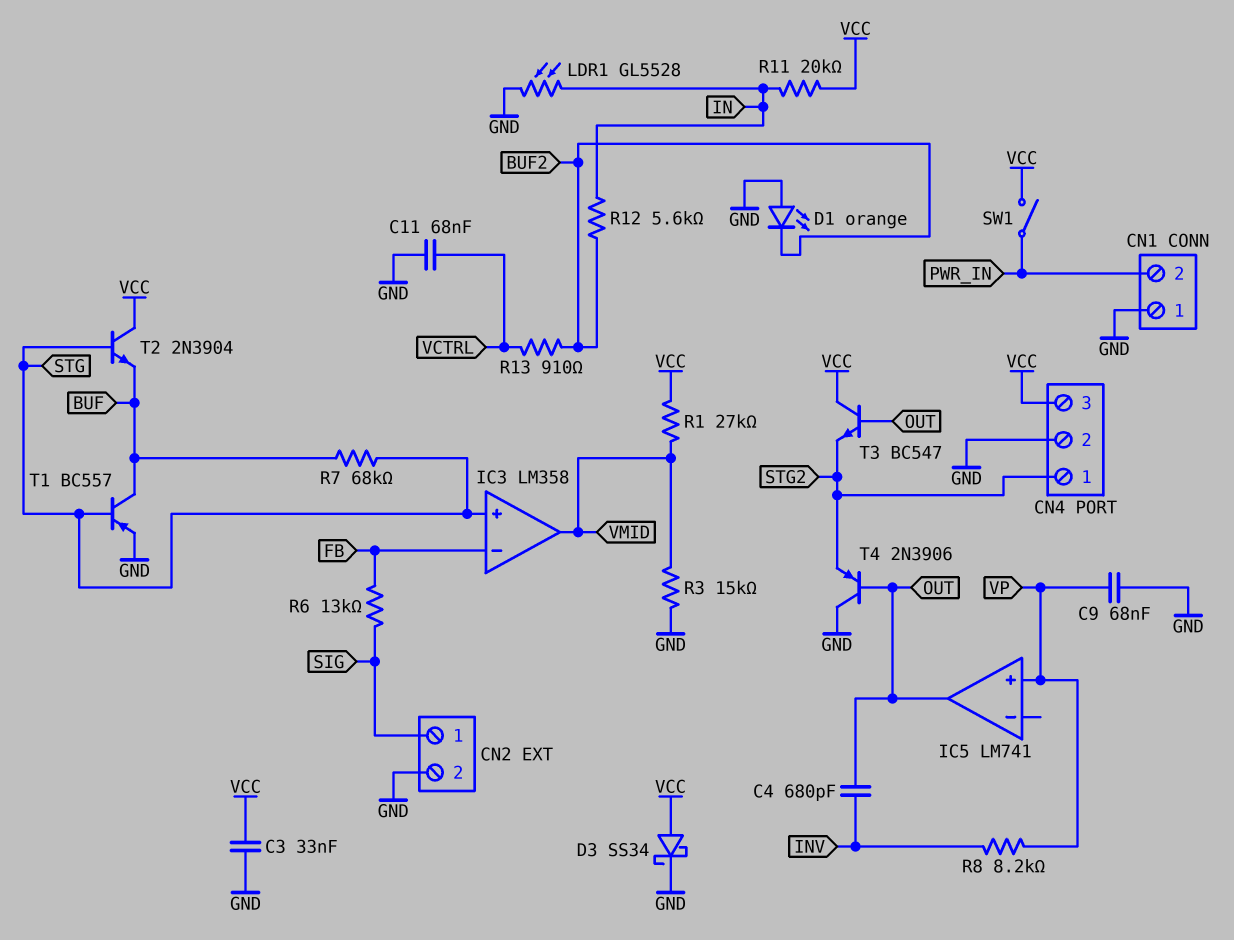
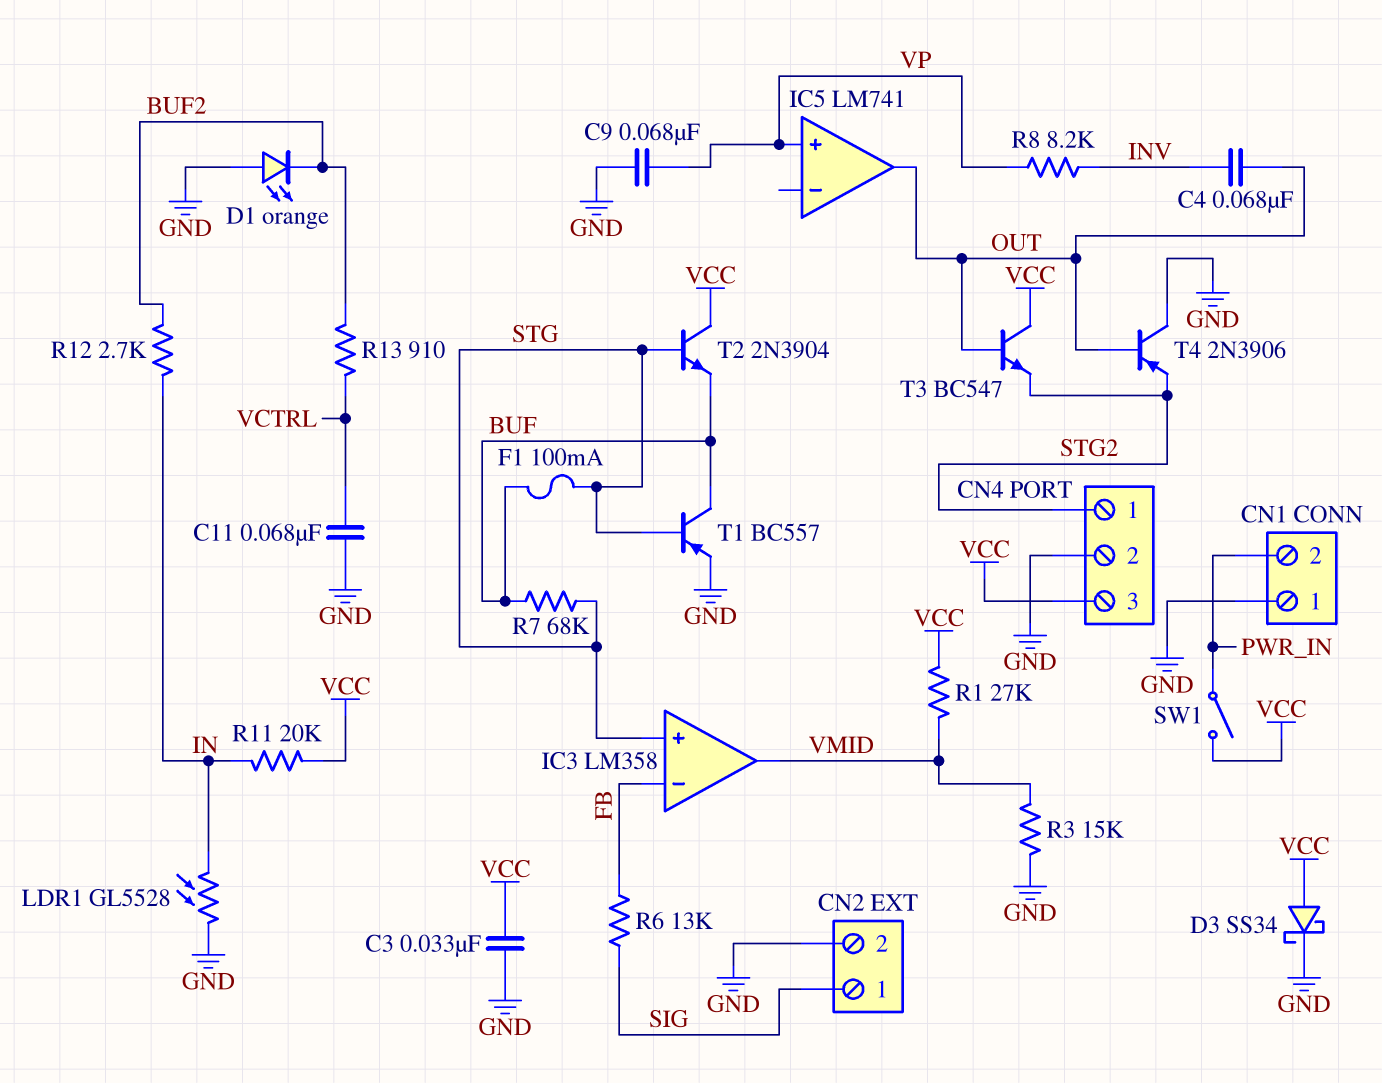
C4: 680pF (INV, OUT) -> 68nF (INV, OUT)
F1: none -> 100mA (BUF, STG)
R12: 5.6k (BUF2, IN) -> 2.7k (BUF2, IN)

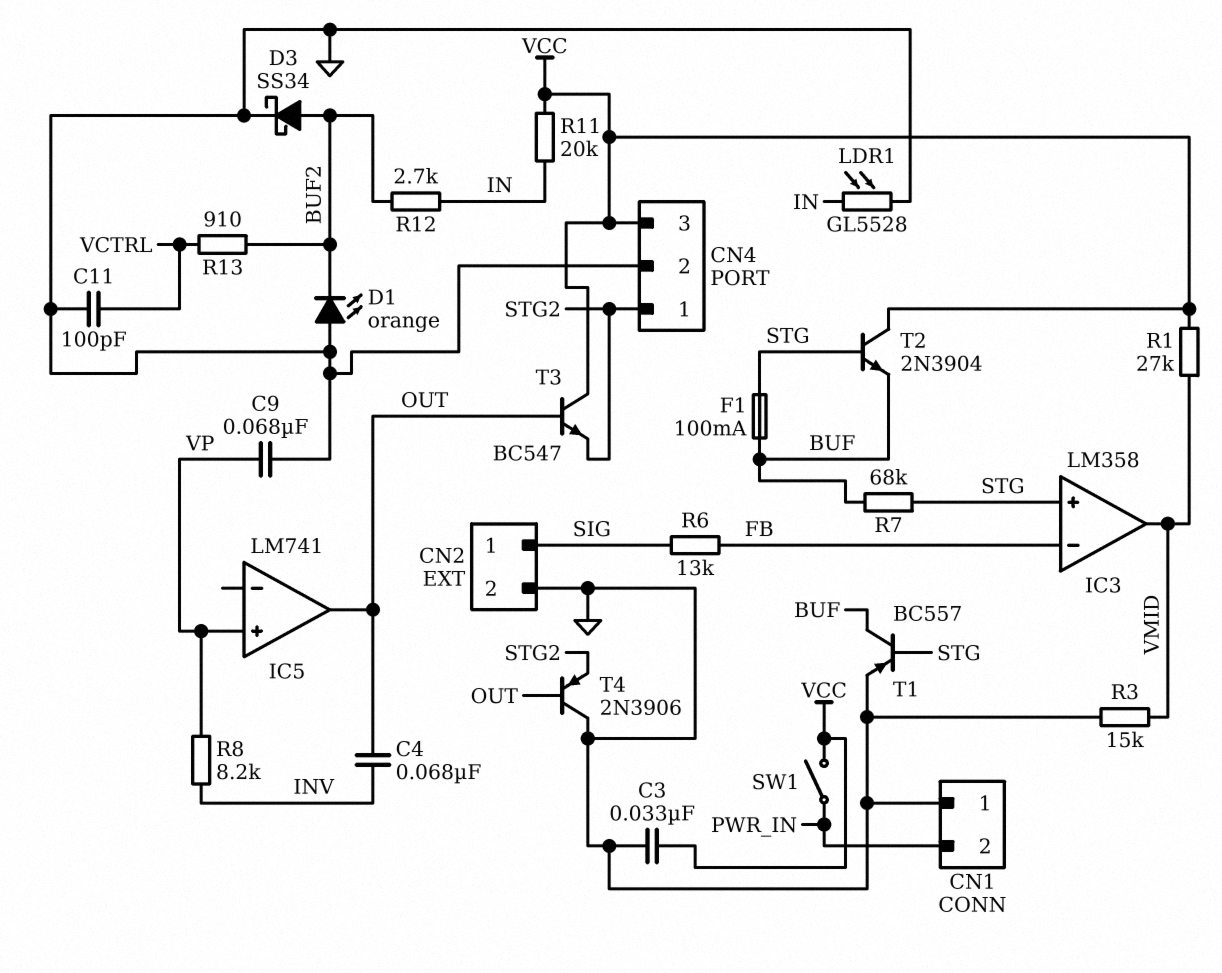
C11: 68nF (GND, VCTRL) -> 100pF (GND, VCTRL)
D3: schottky SS34 (A VCC, K GND) -> schottky SS34 (A BUF2, K GND)

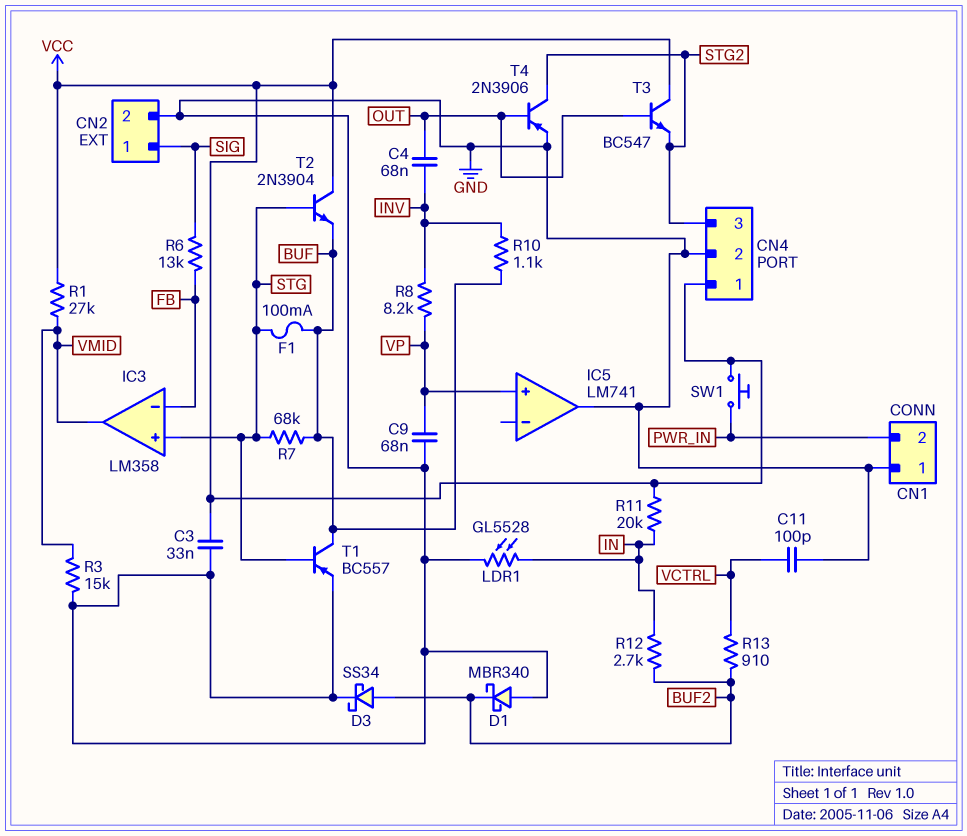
CN4 pin 1: STG2 -> VCC
CN4 pin 3: VCC -> STG2
D1: LED orange (A GND, K BUF2) -> schottky MBR340 (A GND, K BUF2)
IC5 pin out: OUT -> GND
R10: none -> 1.1k (BUF, INV)
SW1: switch (PWR_IN, VCC) -> button (PWR_IN, VCC)
T4: PNP 2N3906 (B OUT, C GND, E STG2) -> PNP 2N3906 (B OUT, C STG2, E GND)

